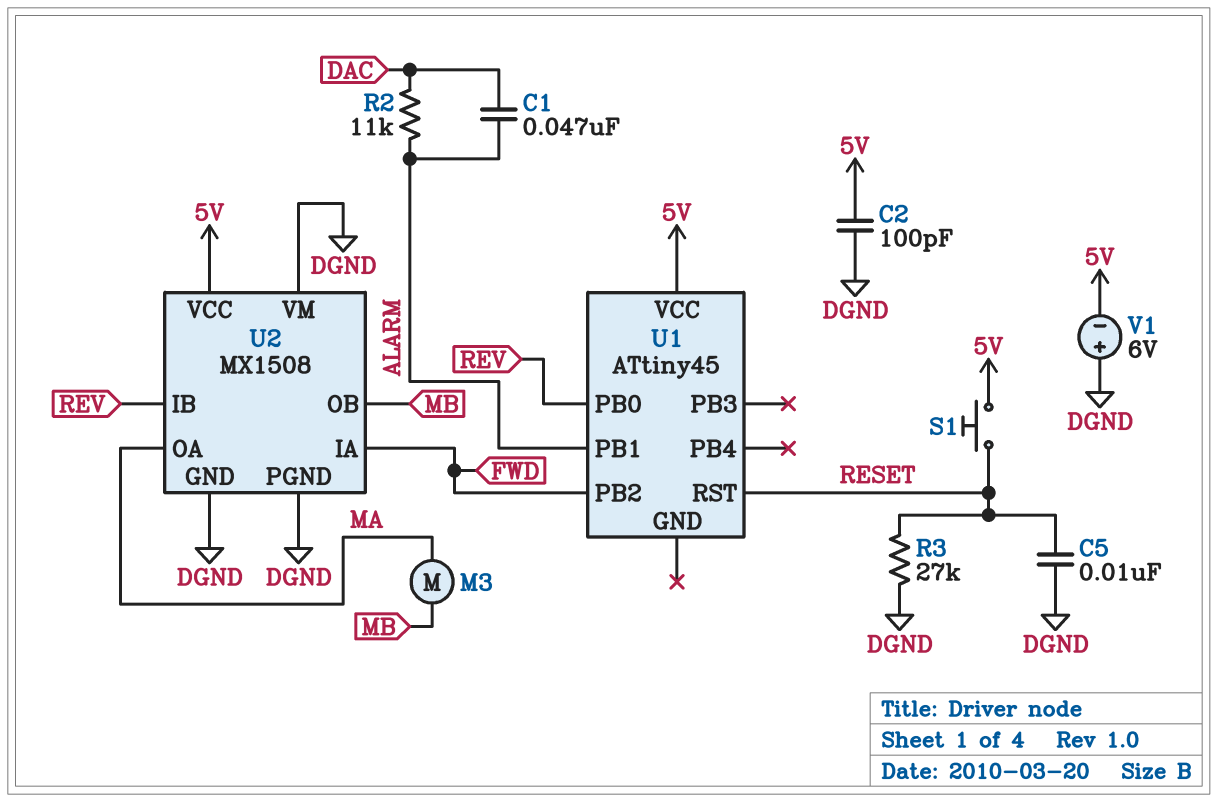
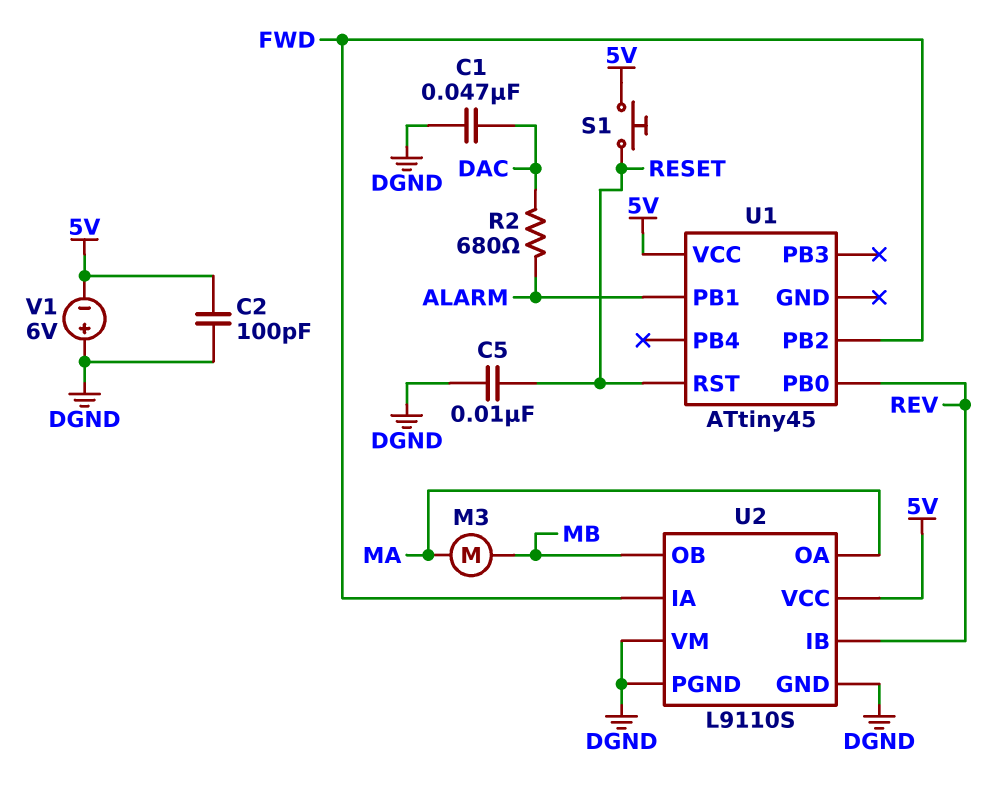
C1: 47nF (ALARM, DAC) -> 47nF (DAC, DGND)
R2: 11k (ALARM, DAC) -> 680 (ALARM, DAC)
R3: 27k (DGND, RESET) -> none
U2: MX1508 -> L9110S

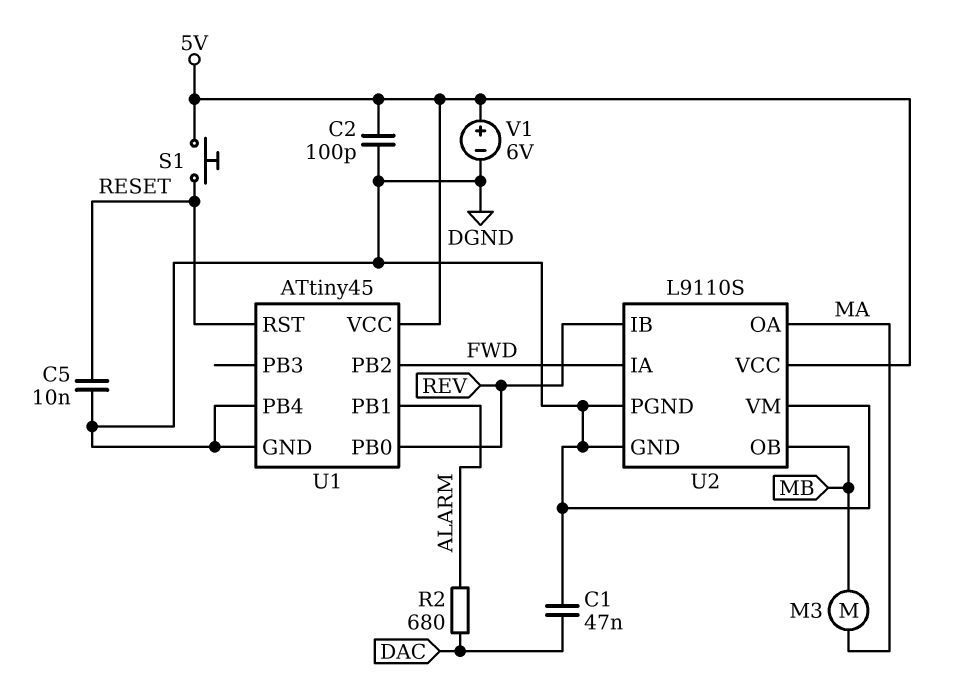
U1 pin GND: none -> DGND
U1 pin PB4: none -> DGND
V1: 6V (plus DGND, minus 5V) -> 6V (plus 5V, minus DGND)

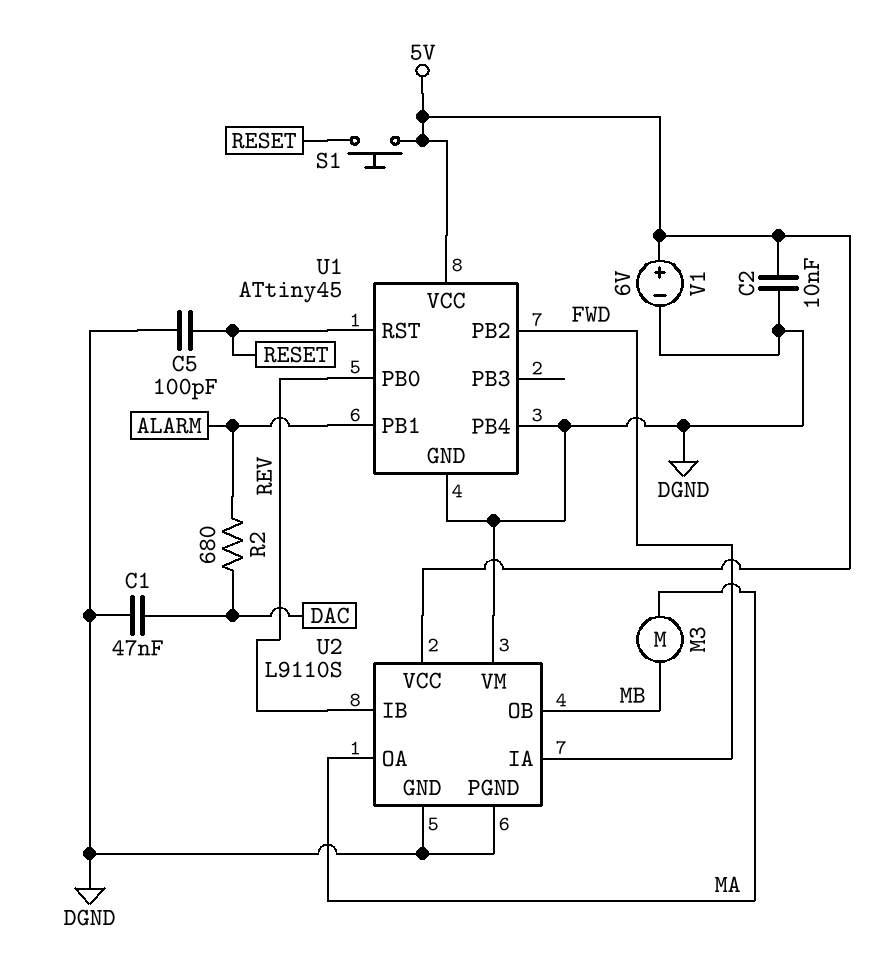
C2: 100pF (5V, DGND) -> 10nF (5V, DGND)
C5: 10nF (DGND, RESET) -> 100pF (DGND, RESET)

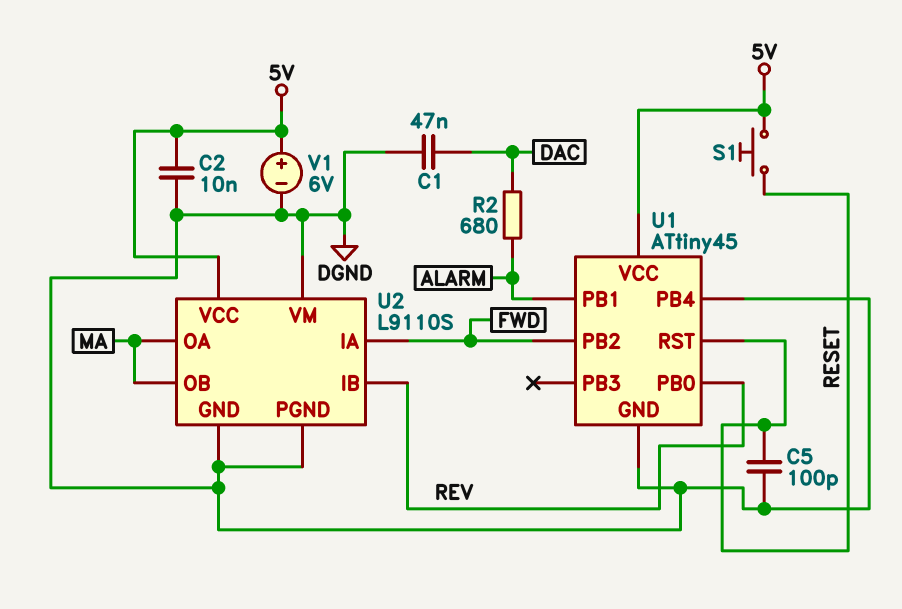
M3: motor (MA, MB) -> none
U2 pin OB: MB -> MA

